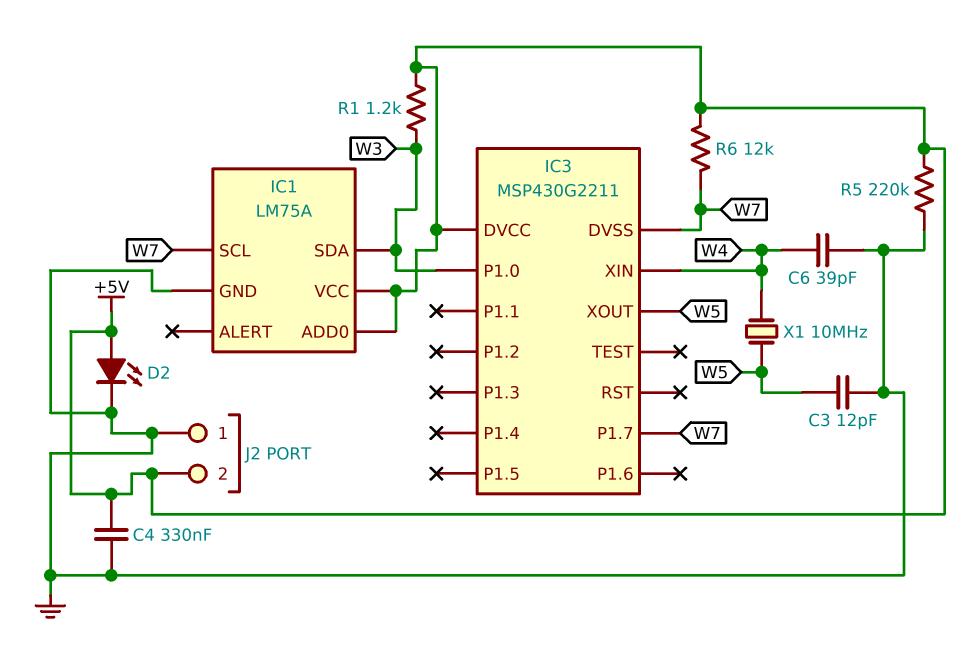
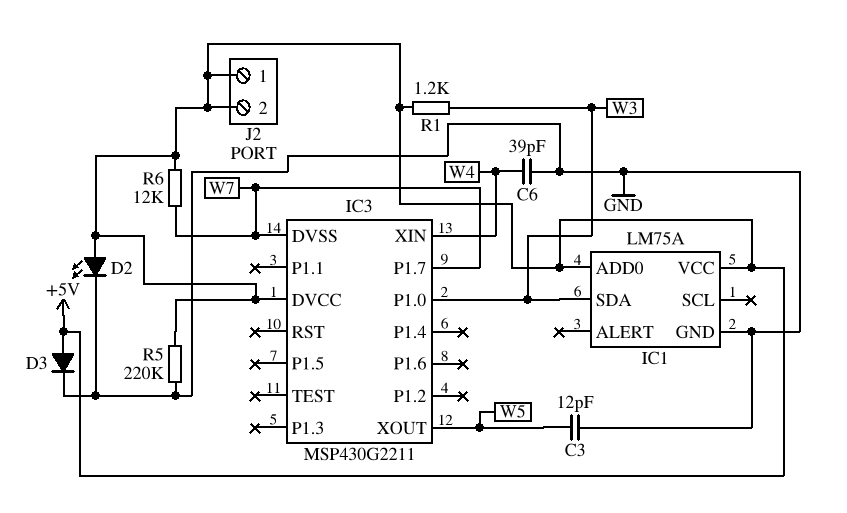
C4: 330nF (+5V, GND) -> none
D3: none -> diode (A +5V, K GND)
IC1 pin SCL: W7 -> none
J2 pin 1: GND -> +5V
X1: 10MHz (W4, W5) -> none

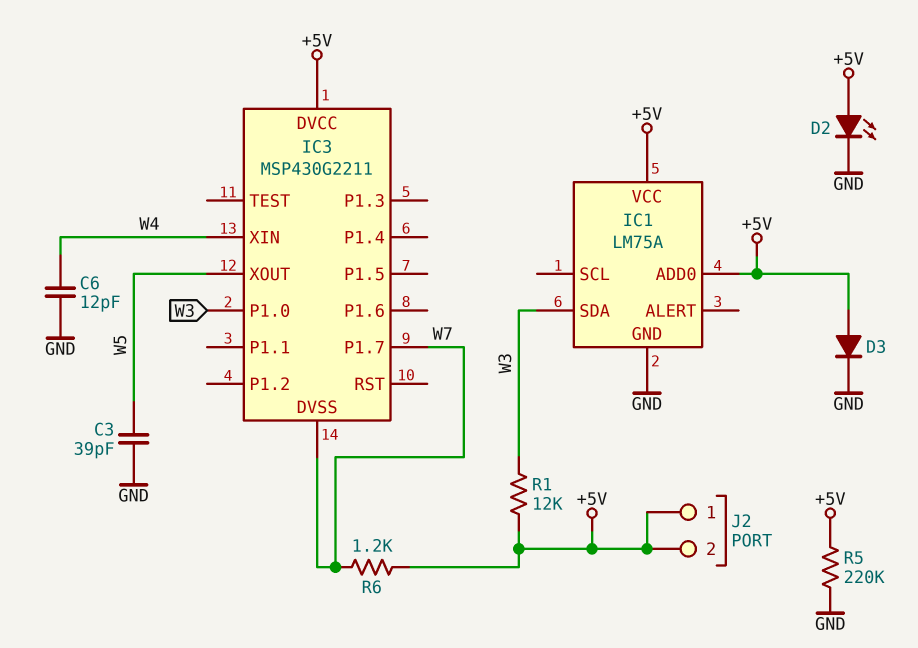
C3: 12pF (GND, W5) -> 39pF (GND, W5)
C6: 39pF (GND, W4) -> 12pF (GND, W4)
R1: 1.2k (+5V, W3) -> 12k (+5V, W3)
R6: 12k (+5V, W7) -> 1.2k (+5V, W7)

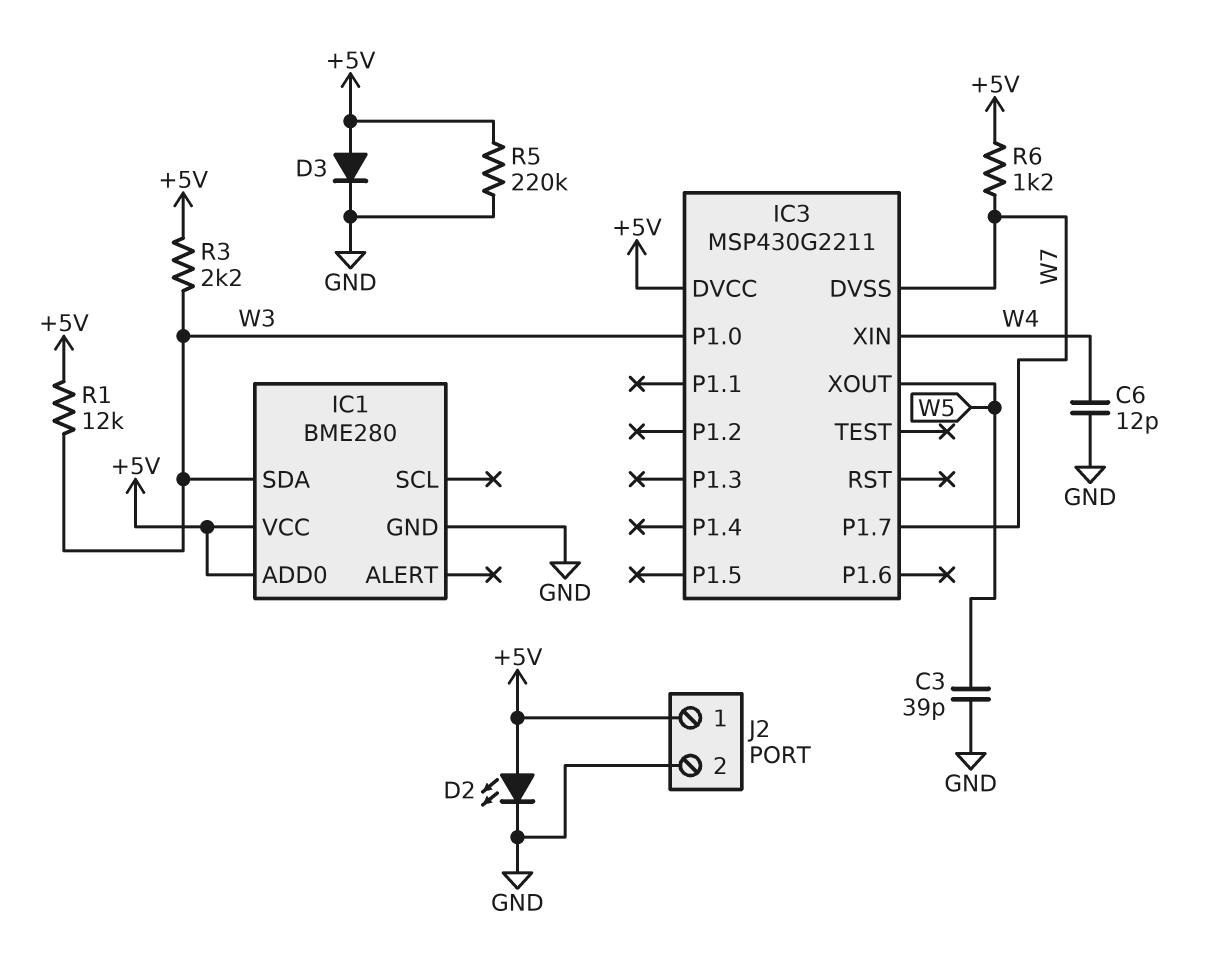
IC1: LM75A -> BME280
J2 pin 2: +5V -> GND
R3: none -> 2.2k (+5V, W3)

